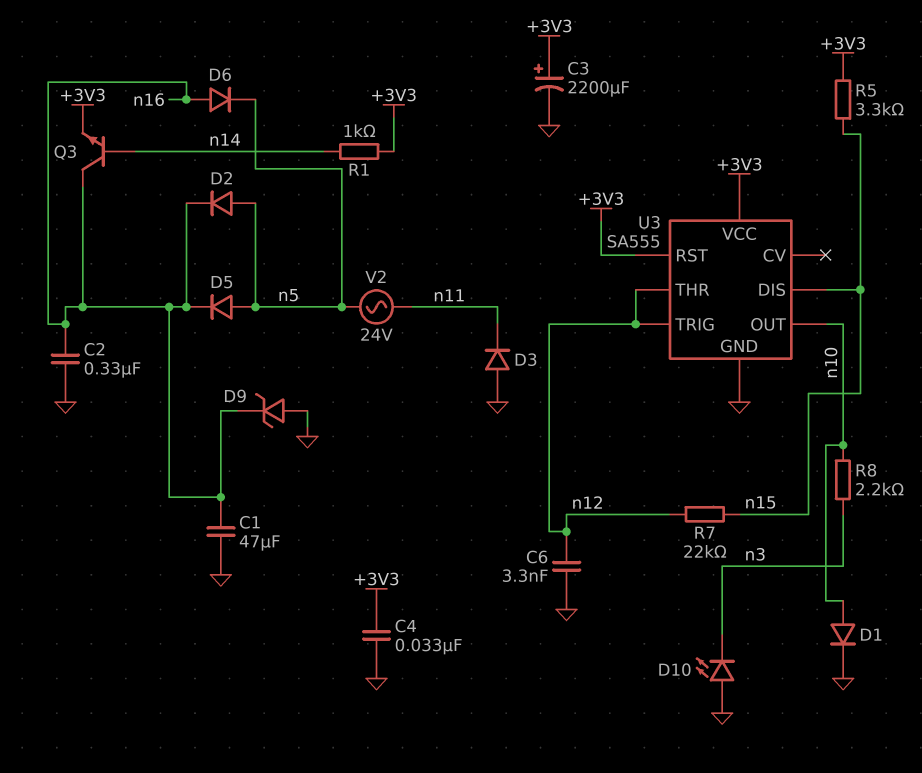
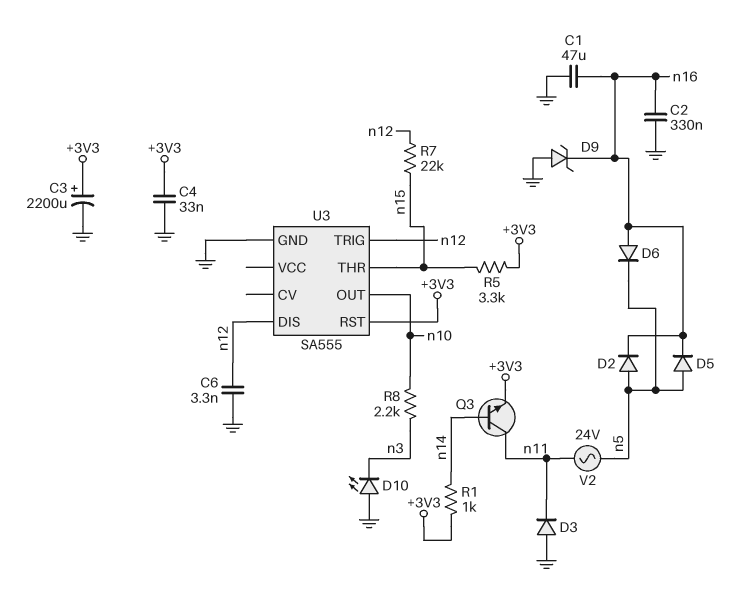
D1: diode (A n10, K GND) -> none
Q3: NPN (B n14, C n16, E +3V3) -> NPN (B n14, C n11, E +3V3)
U3 pin DIS: n15 -> n12
U3 pin THR: n12 -> n15
U3 pin VCC: +3V3 -> none

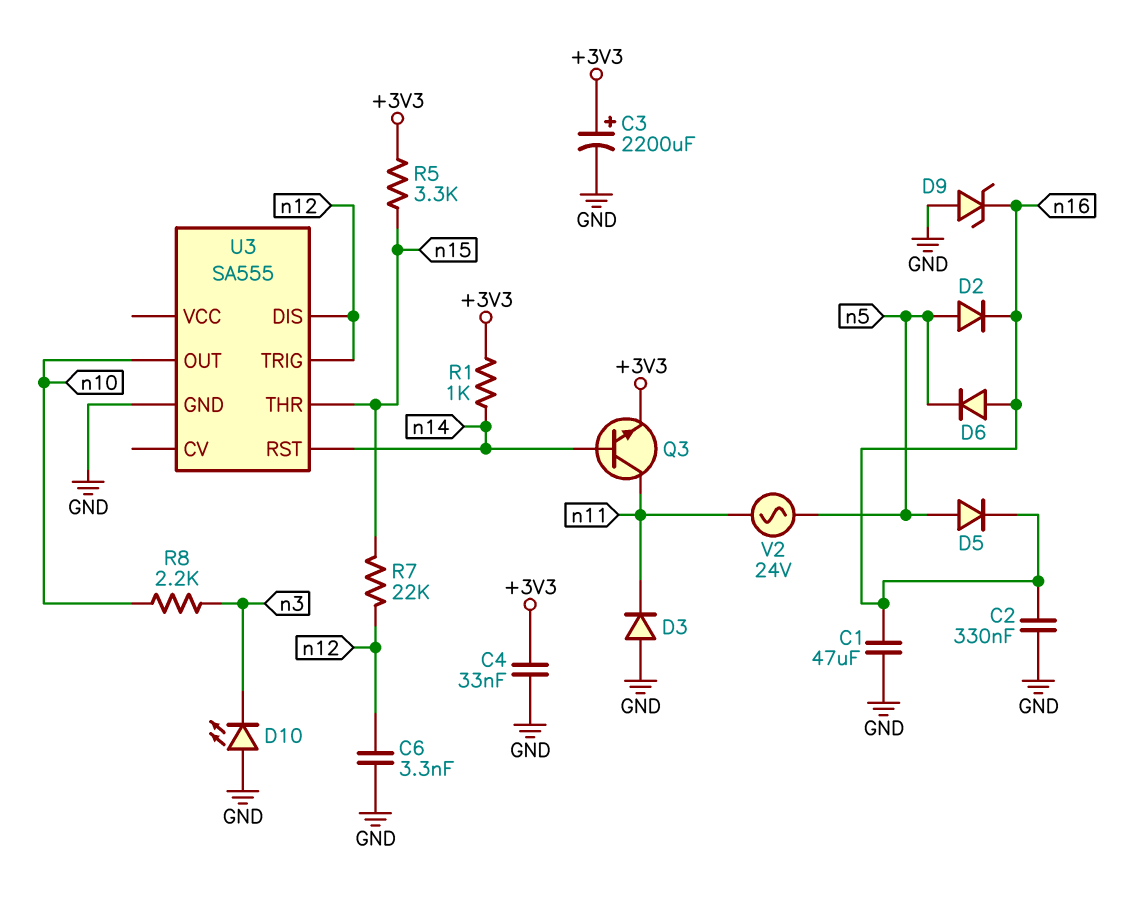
U3 pin RST: +3V3 -> n14

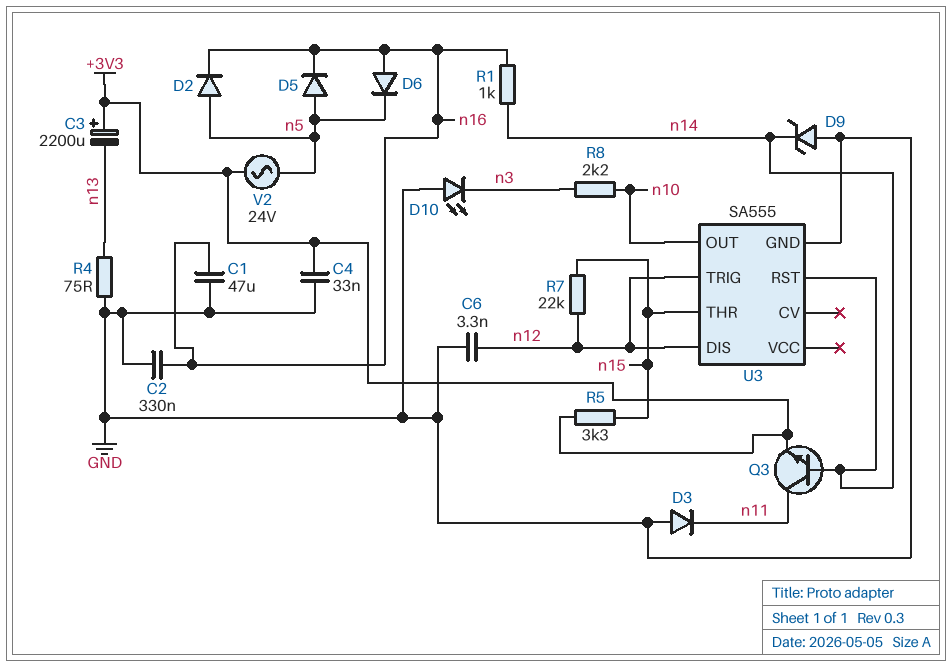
C3: 2200uF (plus +3V3, minus GND) -> 2200uF (plus +3V3, minus n13)
D9: zener (A GND, K n16) -> zener (A GND, K n14)
R1: 1k (+3V3, n14) -> 1k (n14, n16)
R4: none -> 75 (GND, n13)
V2: AC 24V (n5, n11) -> AC 24V (+3V3, n5)

